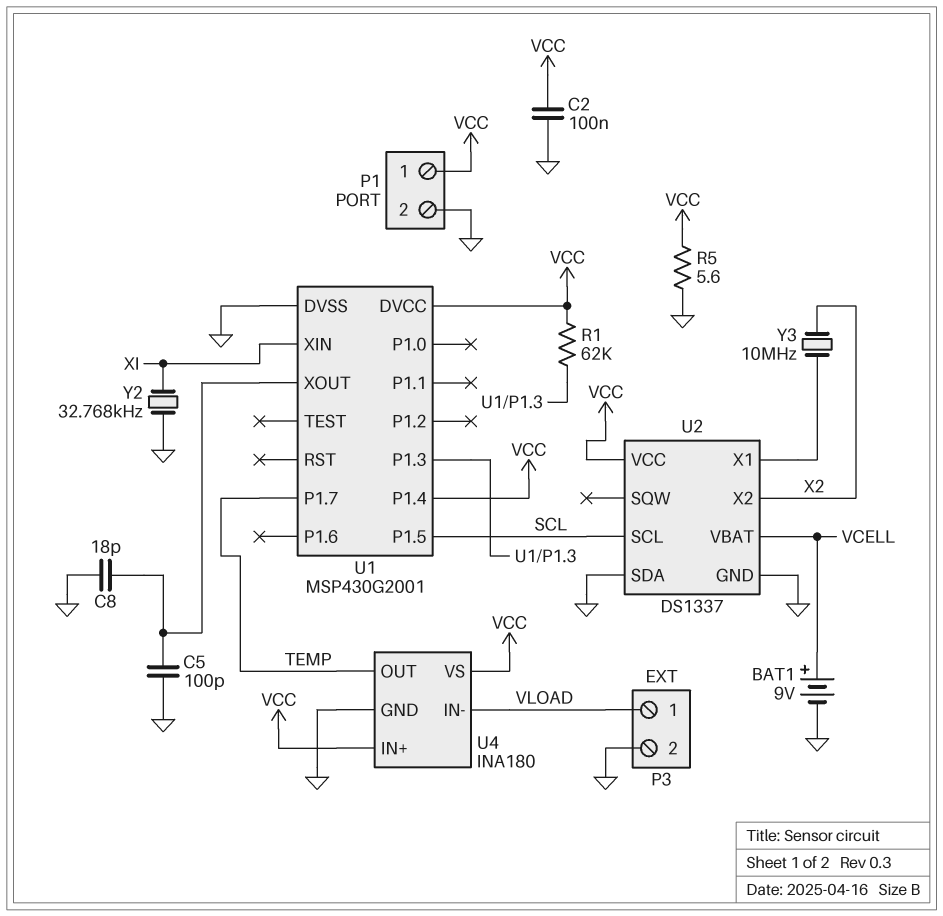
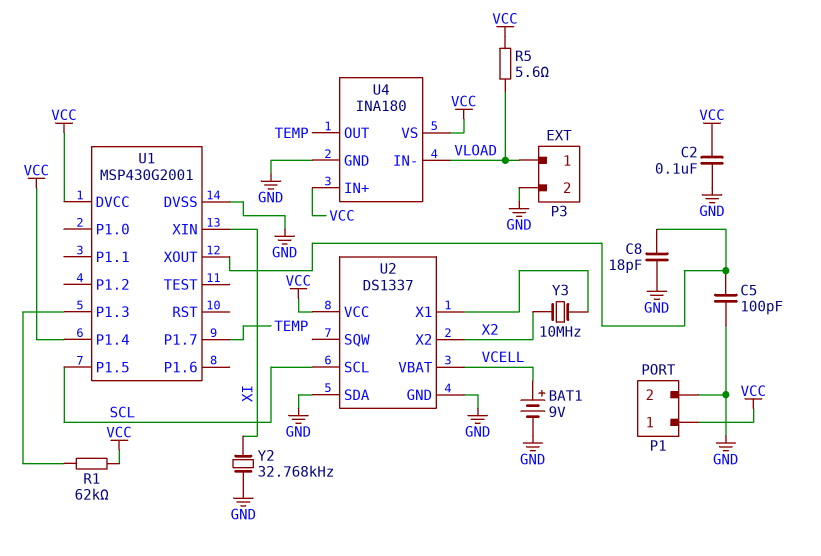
R5: 5.6 (GND, VCC) -> 5.6 (VCC, VLOAD)

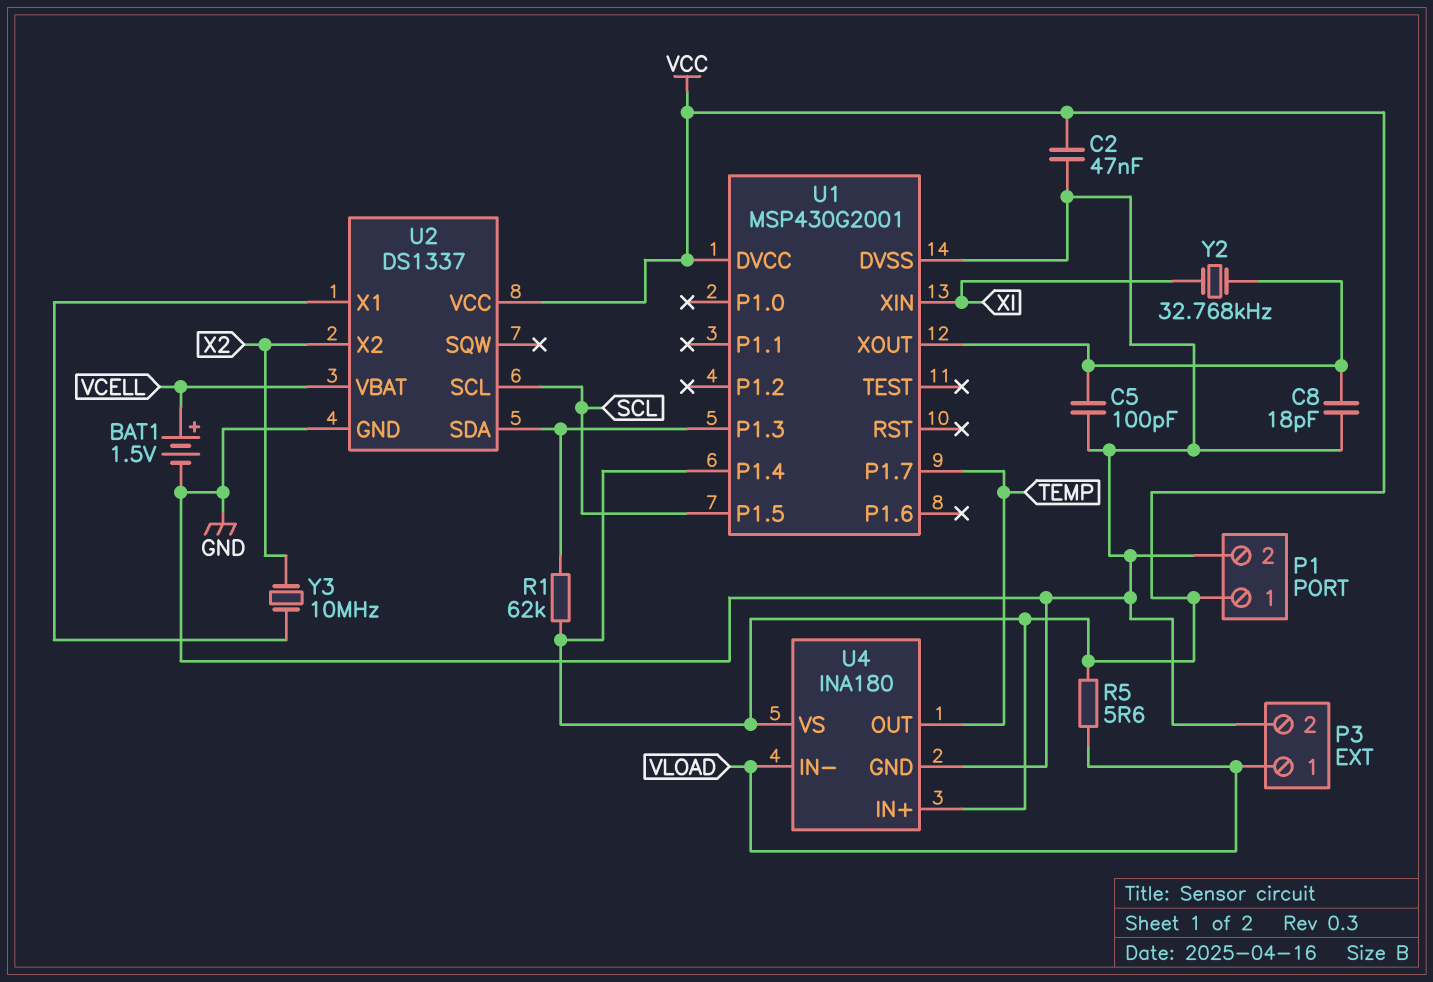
BAT1: 9V (plus VCELL, minus GND) -> 1.5V (plus VCELL, minus GND)
C2: 100nF (GND, VCC) -> 47nF (GND, VCC)
U2 pin SDA: GND -> U1/P1.3
Y2: 32.768kHz (GND, XI) -> 32.768kHz (U1/XOUT, XI)

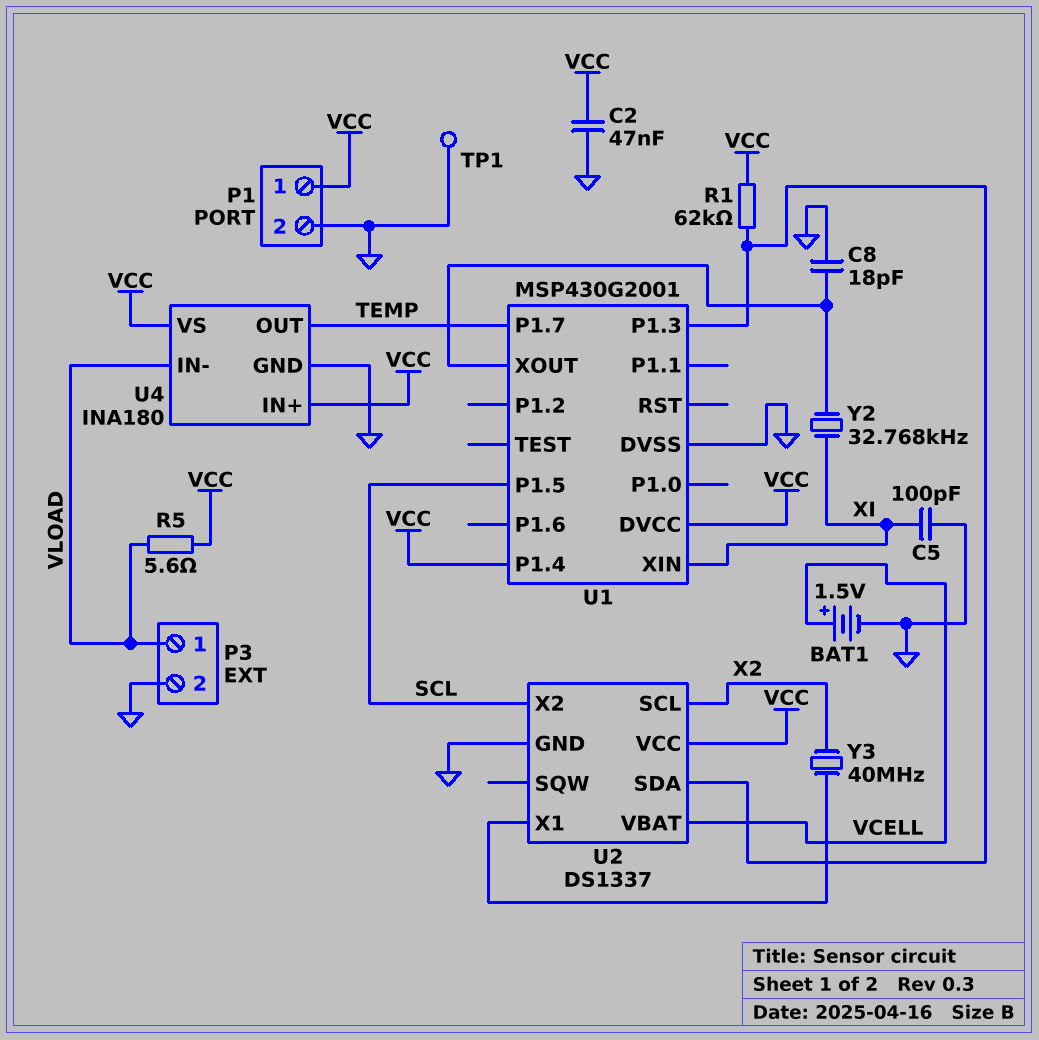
C5: 100pF (GND, U1/XOUT) -> 100pF (GND, XI)
TP1: none -> test point (GND)
U2 pin SCL: SCL -> X2
U2 pin X2: X2 -> SCL
Y3: 10MHz (U2/X1, X2) -> 40MHz (U2/X1, X2)

